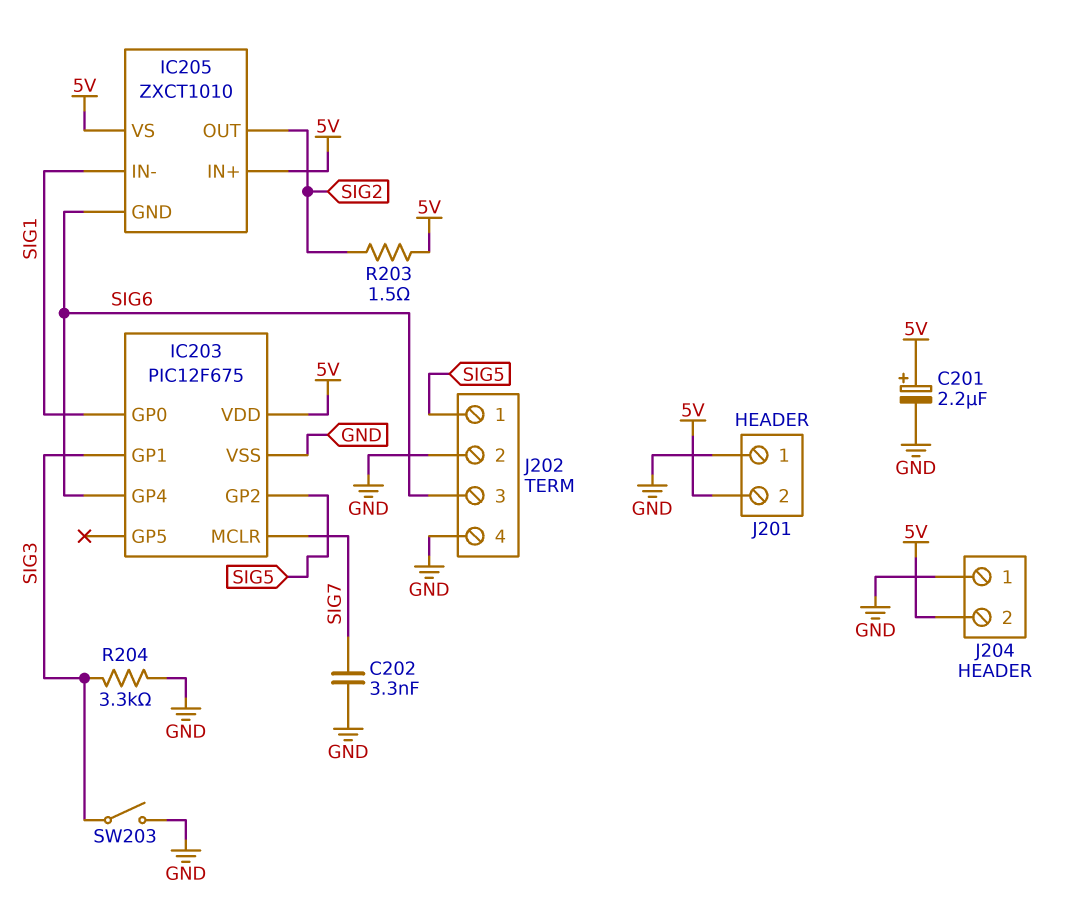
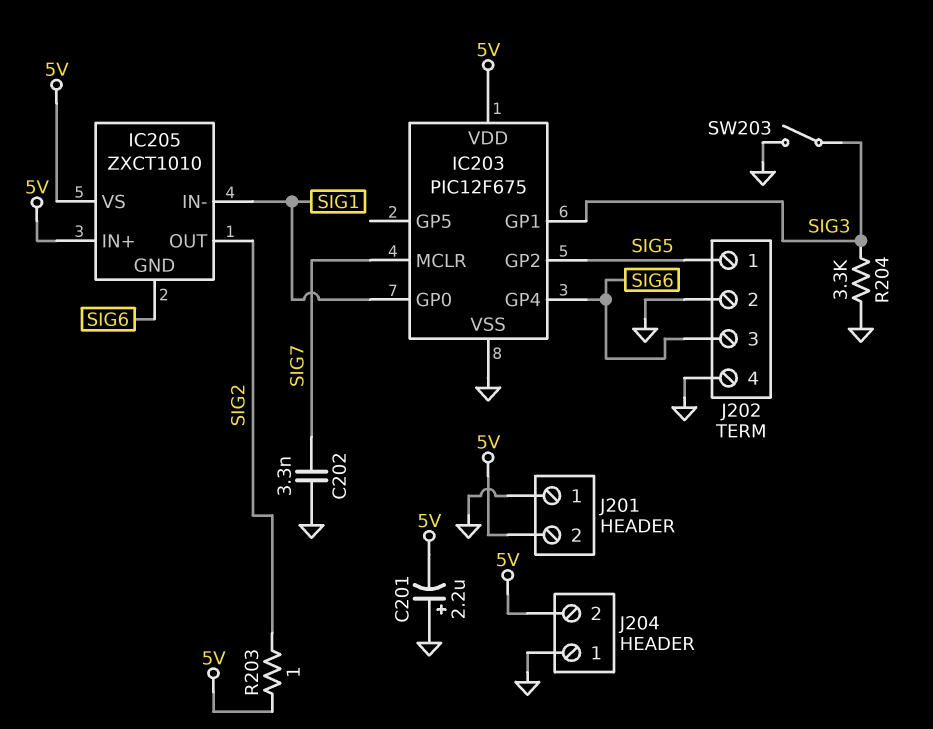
C201: 2.2uF (plus 5V, minus GND) -> 2.2uF (plus GND, minus 5V)
R203: 1.5 (5V, SIG2) -> 1 (5V, SIG2)

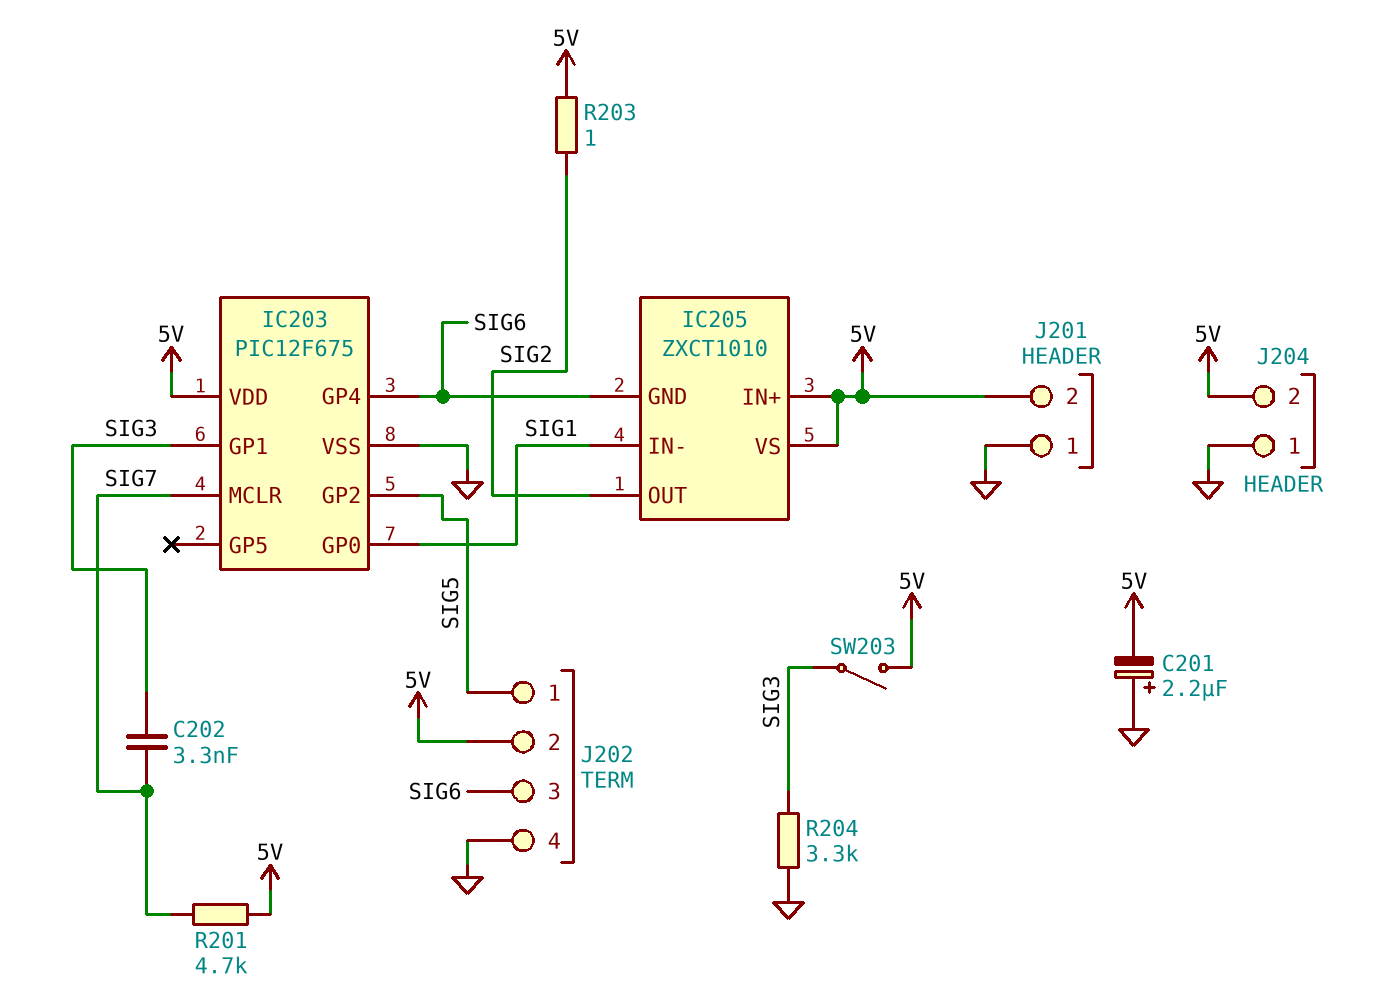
C202: 3.3nF (GND, SIG7) -> 3.3nF (SIG3, SIG7)
J202 pin 2: GND -> 5V
R201: none -> 4.7k (5V, SIG7)
SW203: switch (GND, SIG3) -> switch (5V, SIG3)

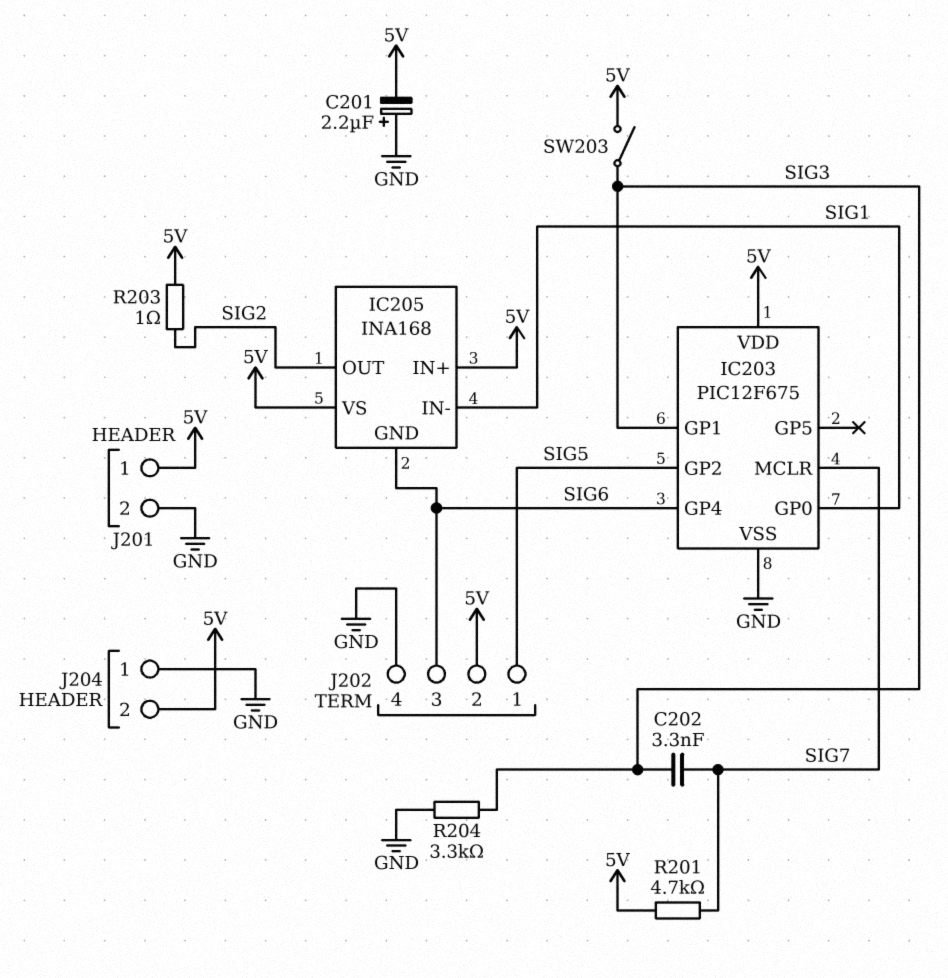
IC205: ZXCT1010 -> INA168
J201 pin 1: GND -> 5V
J201 pin 2: 5V -> GND

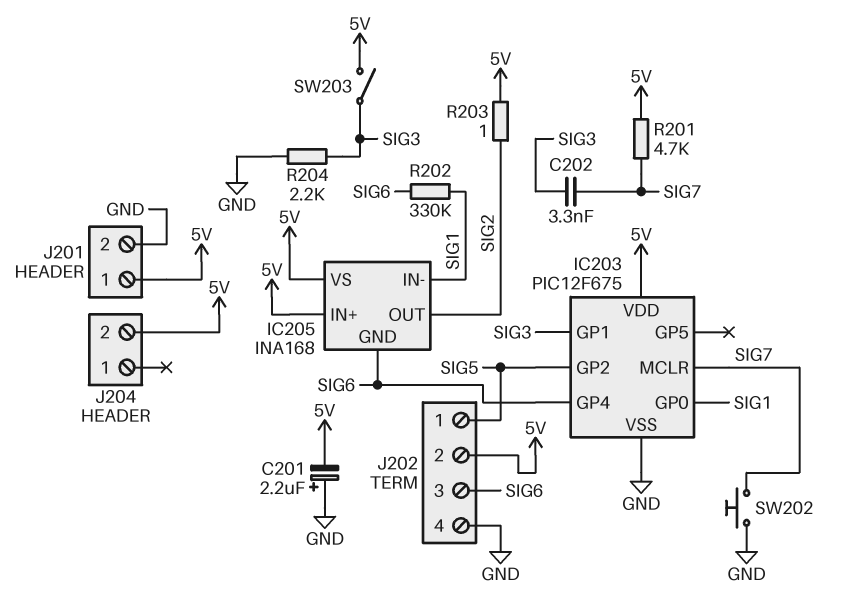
J204 pin 1: GND -> none
R202: none -> 330k (SIG1, SIG6)
R204: 3.3k (GND, SIG3) -> 2.2k (GND, SIG3)
SW202: none -> button (GND, SIG7)

